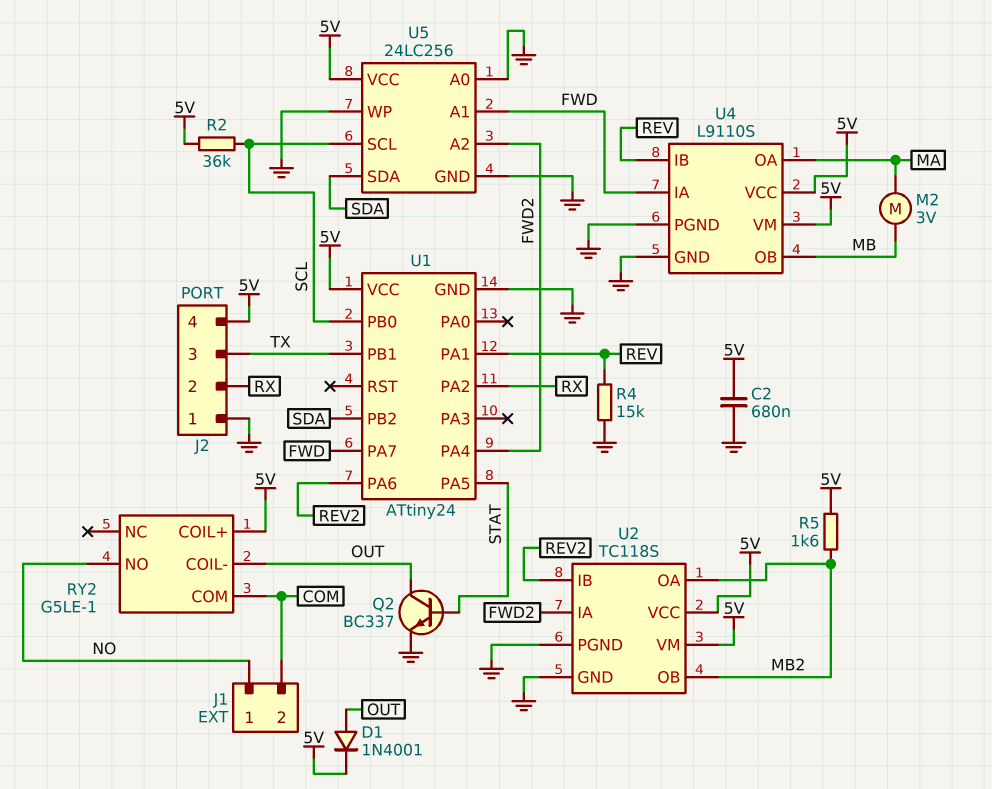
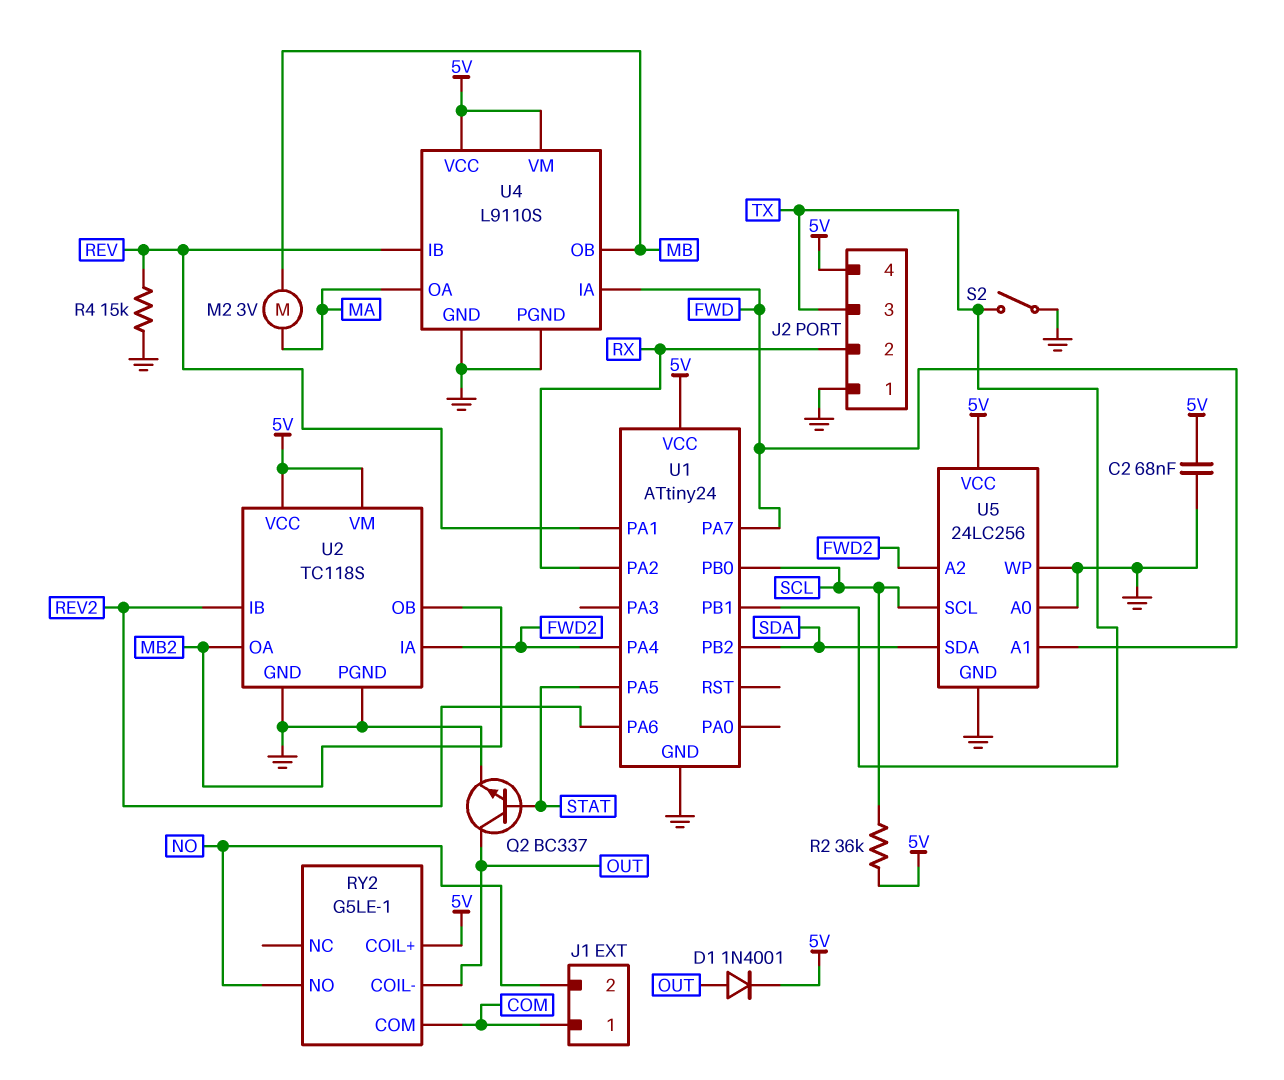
C2: 680nF (5V, GND) -> 68nF (5V, GND)
J1 pin 1: NO -> COM
J1 pin 2: COM -> NO
R5: 1.6k (5V, MB2) -> none
S2: none -> switch (GND, TX)

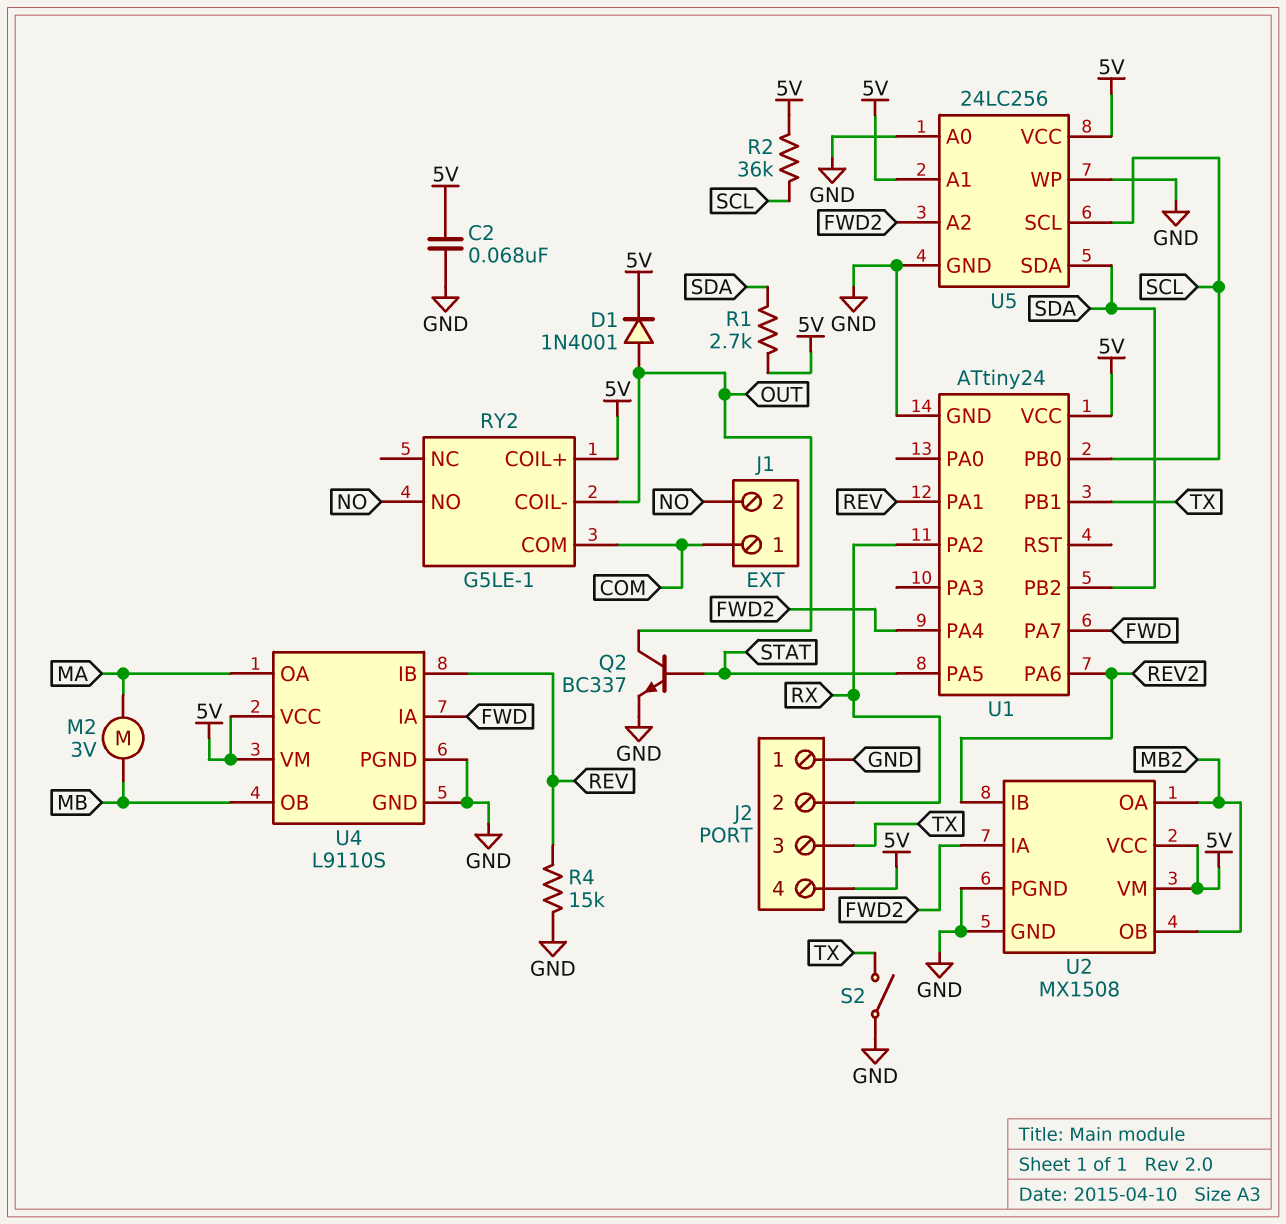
R1: none -> 2.7k (5V, SDA)
U2: TC118S -> MX1508
U5 pin A1: FWD -> 5V

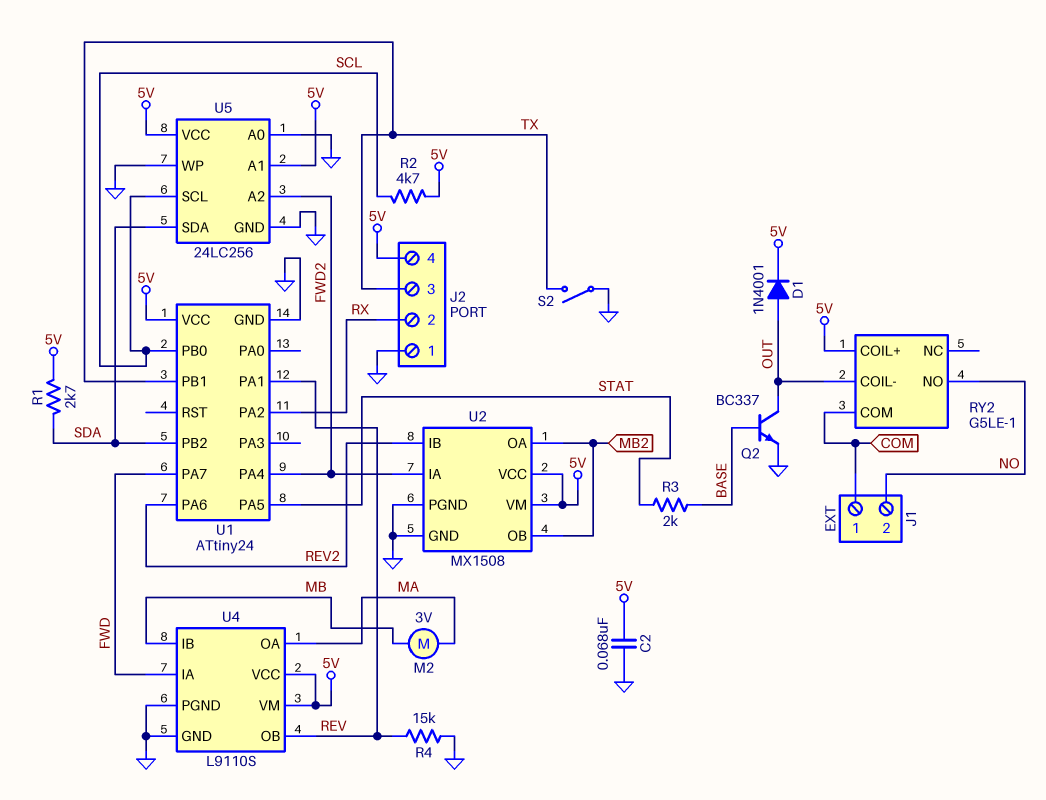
Q2: NPN BC337 (B STAT, C OUT, E GND) -> NPN BC337 (B BASE, C OUT, E GND)
R2: 36k (5V, SCL) -> 4.7k (5V, SCL)
R3: none -> 2k (BASE, STAT)
U4 pin IB: REV -> MB
U4 pin OB: MB -> REV

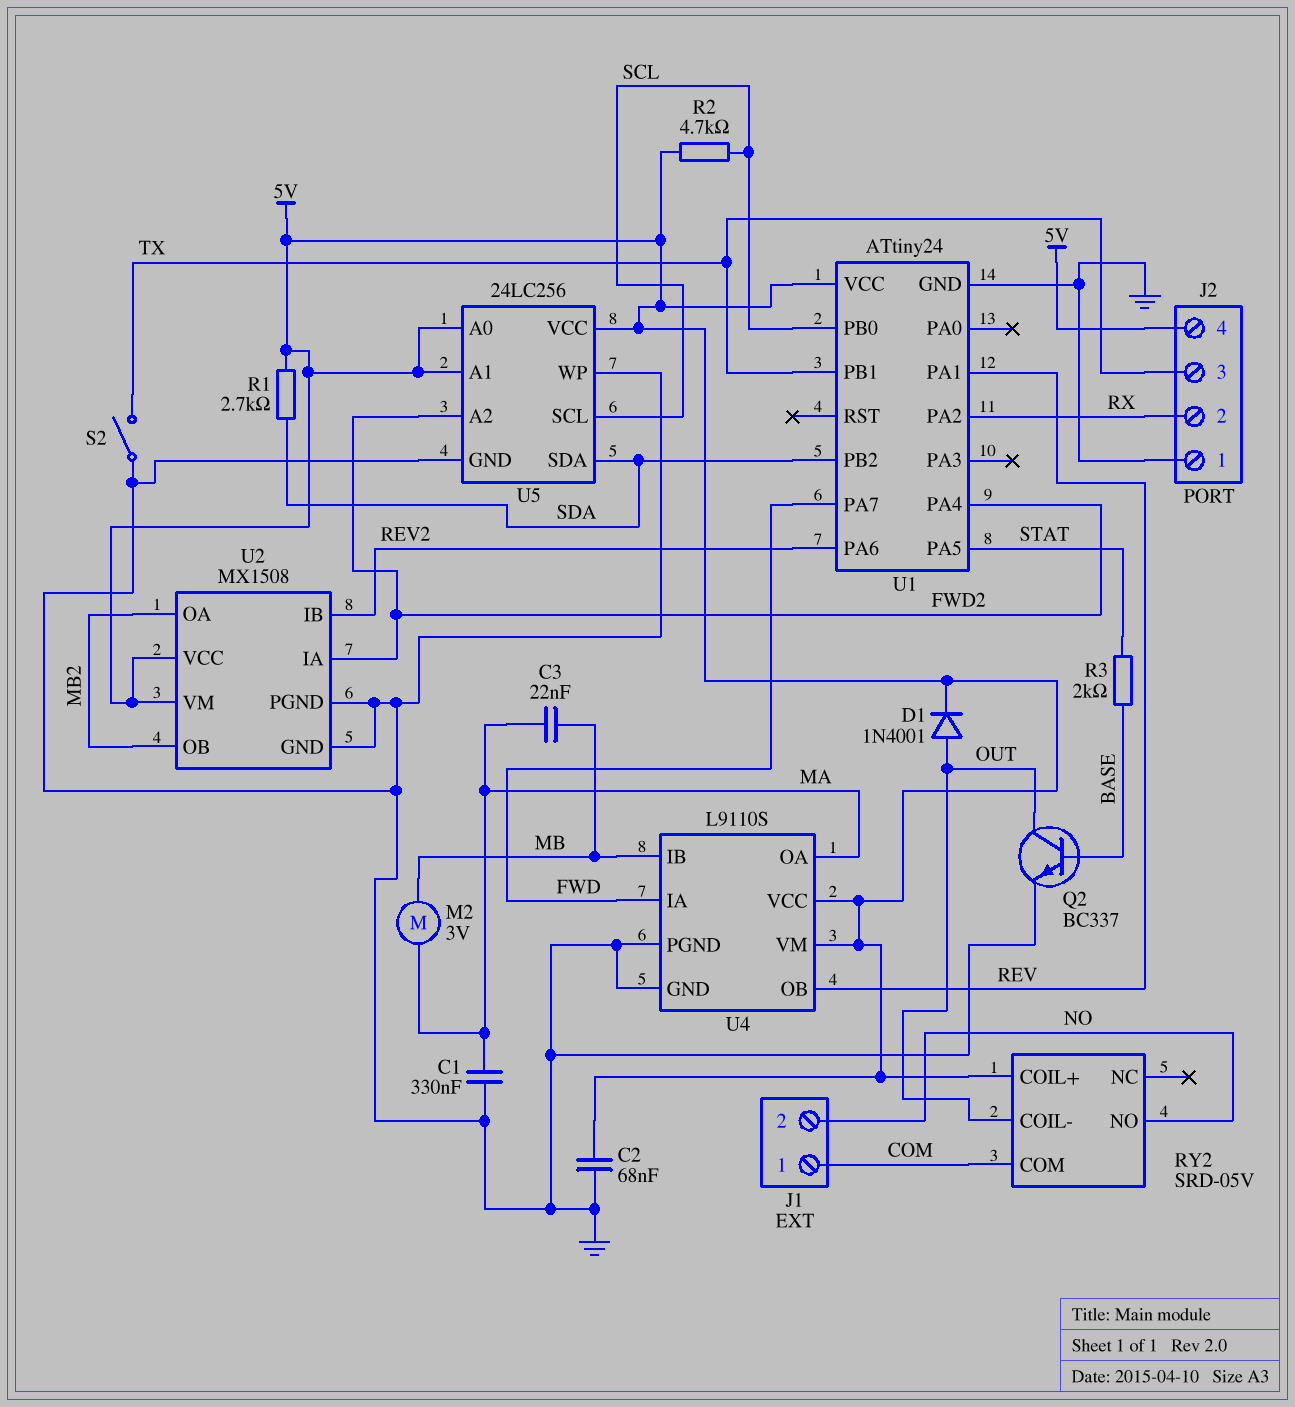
C1: none -> 330nF (GND, MA)
C3: none -> 22nF (MA, MB)
R4: 15k (GND, REV) -> none
RY2: G5LE-1 -> SRD-05V
U5 pin A0: GND -> 5V

